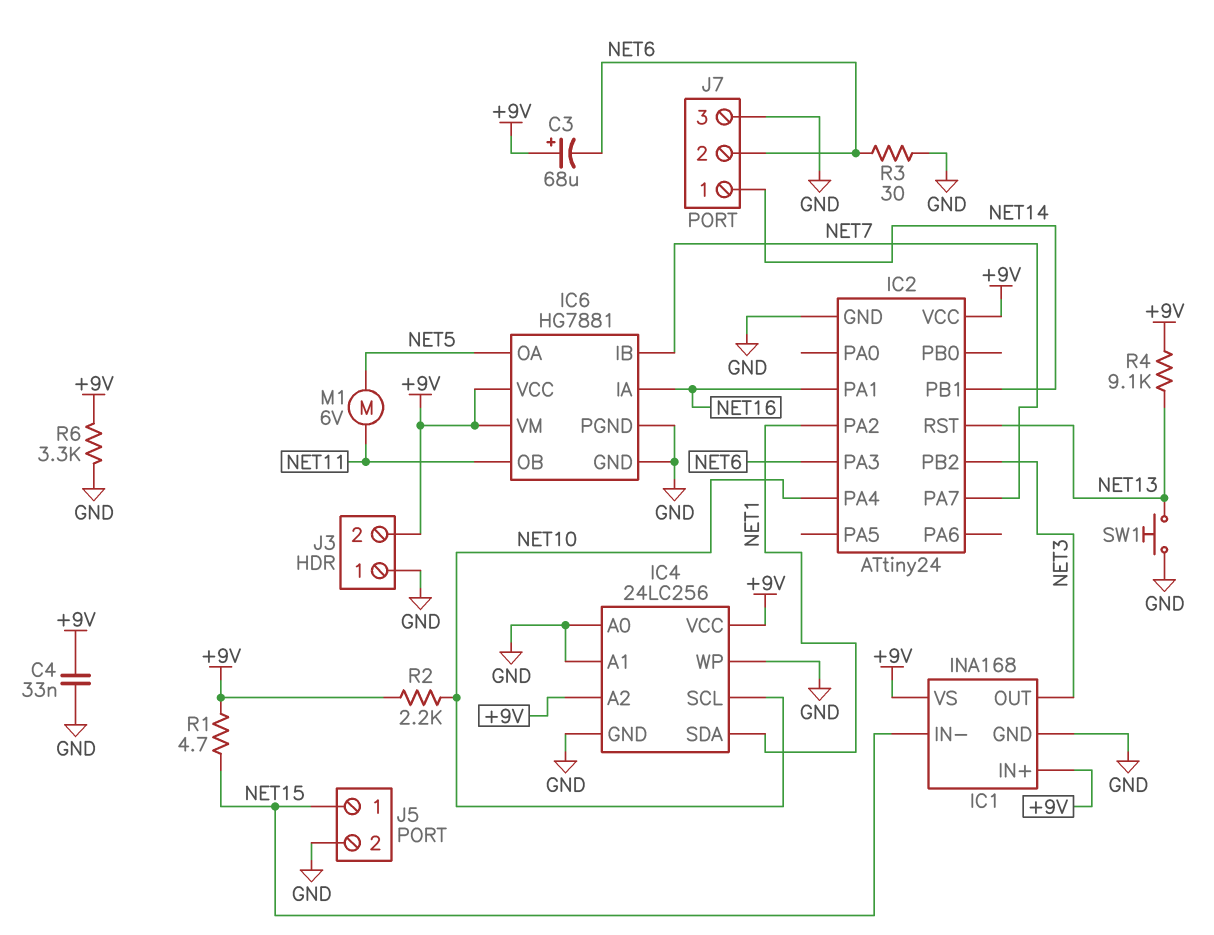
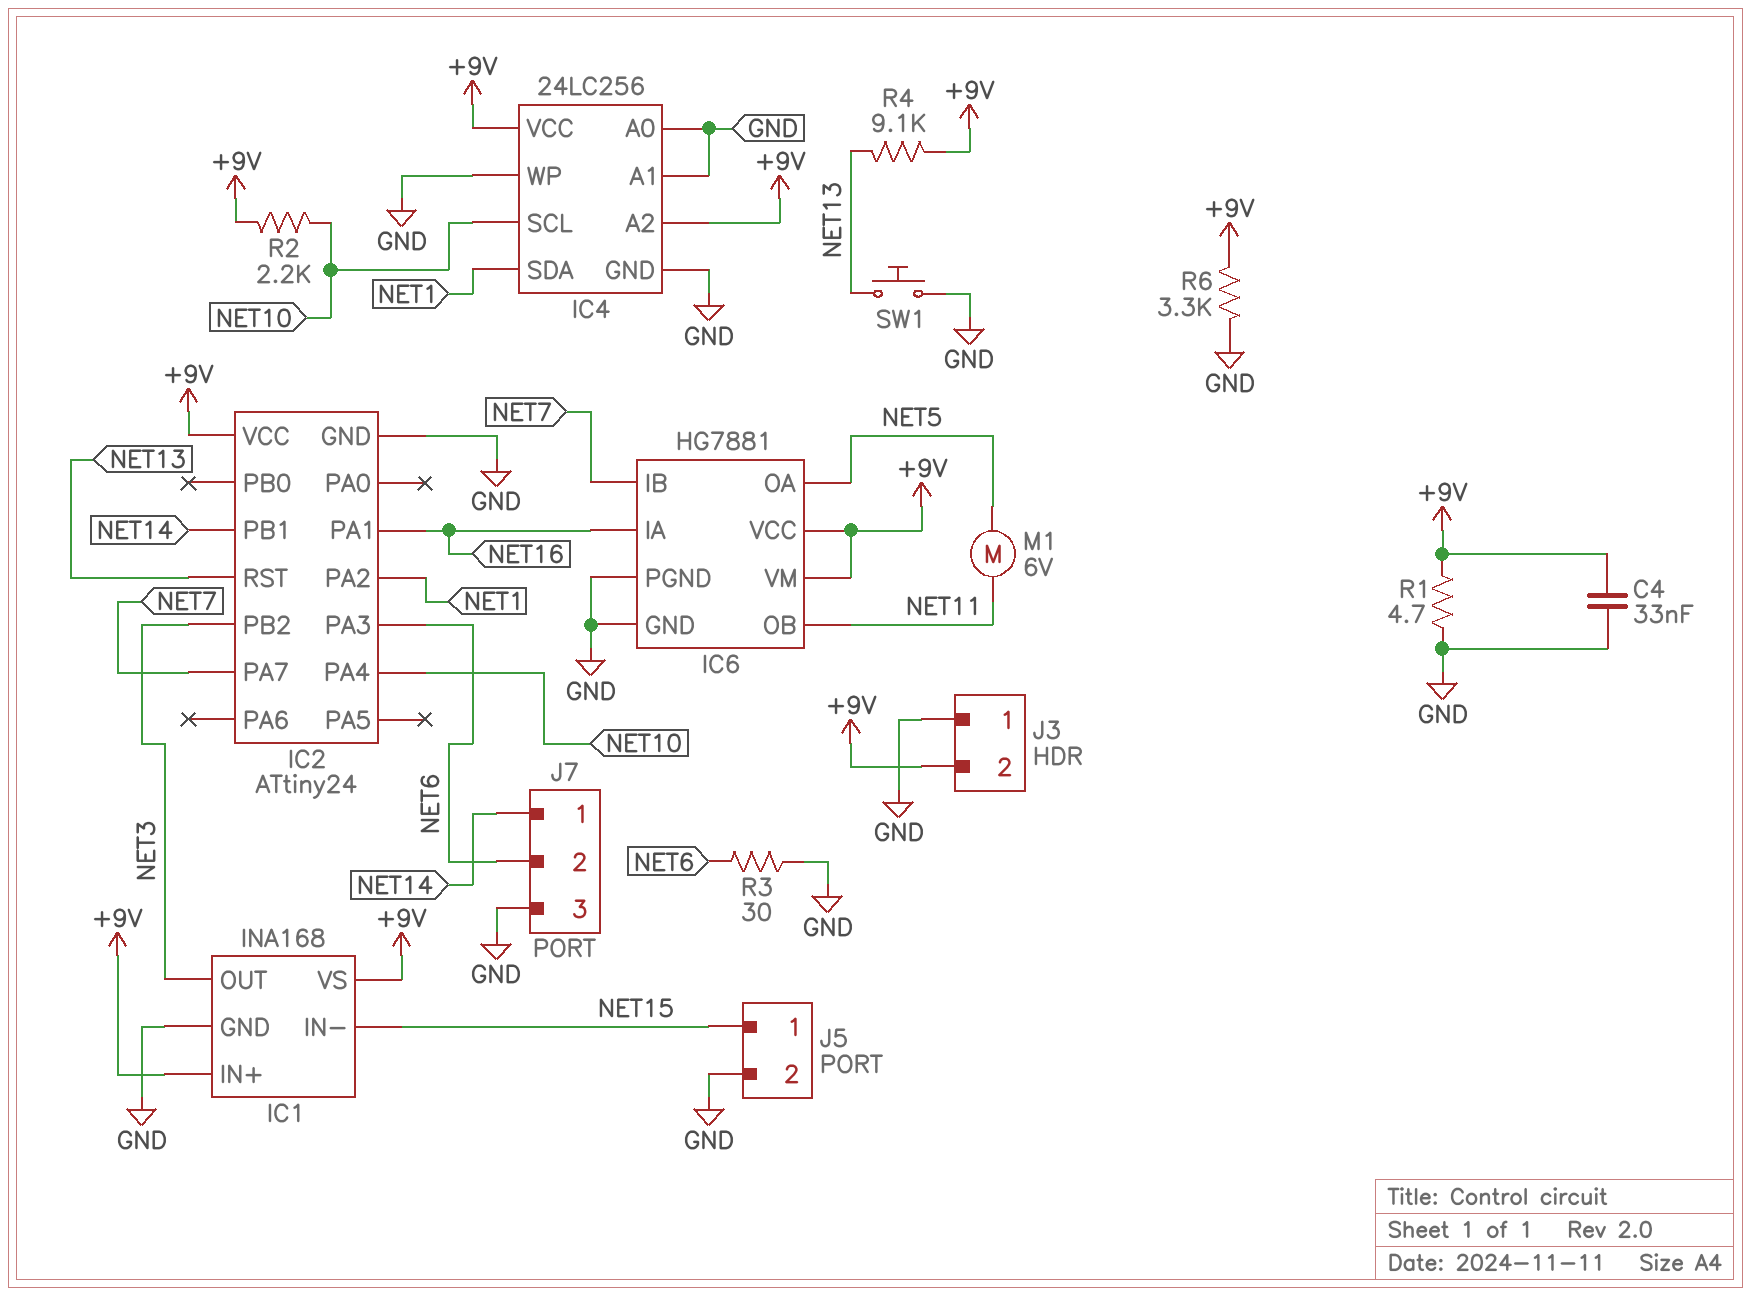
C3: 68uF (plus +9V, minus NET6) -> none
R1: 4.7 (+9V, NET15) -> 4.7 (+9V, GND)

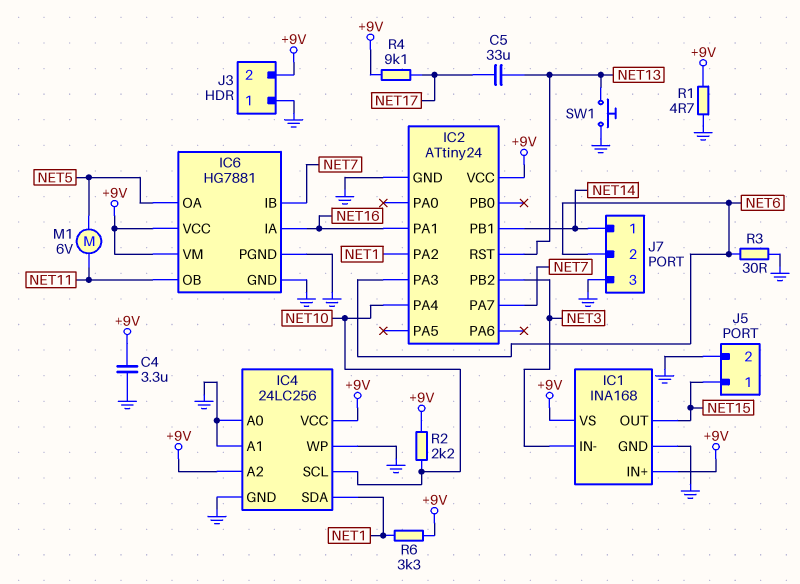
C4: 33nF (+9V, GND) -> 3.3uF (+9V, GND)
C5: none -> 33uF (NET13, NET17)
IC1 pin IN-: NET15 -> NET3
IC1 pin OUT: NET3 -> NET15
R4: 9.1k (+9V, NET13) -> 9.1k (+9V, NET17)
R6: 3.3k (+9V, GND) -> 3.3k (+9V, NET1)

